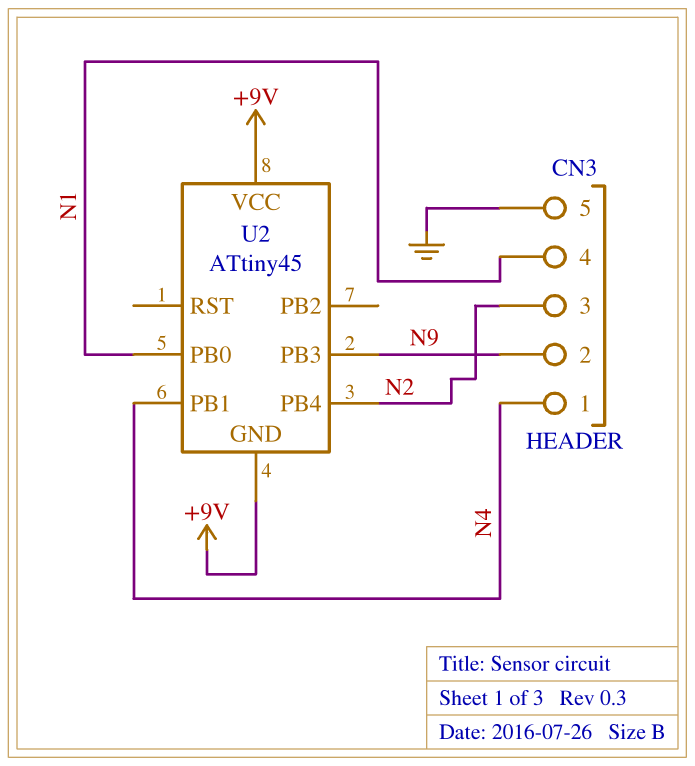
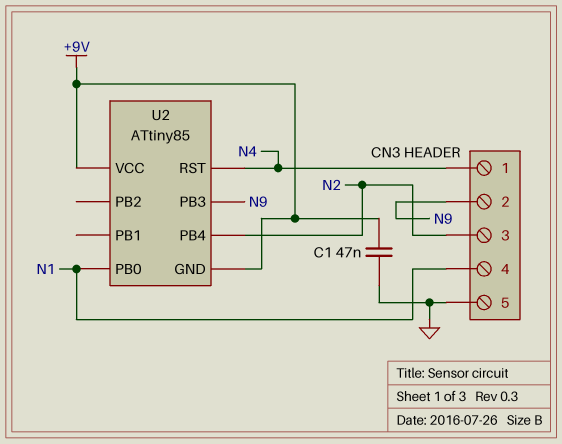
C1: none -> 47nF (+9V, GND)
U2: ATtiny45 -> ATtiny85
U2 pin PB1: N4 -> none
U2 pin RST: none -> N4

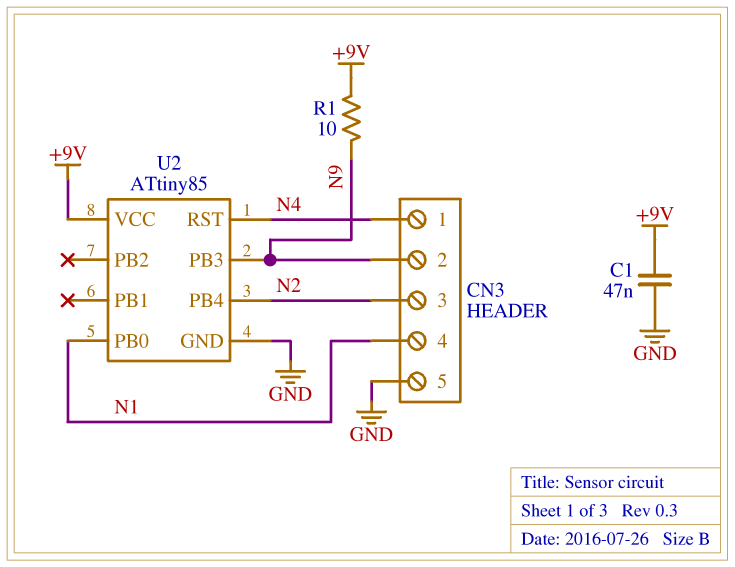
R1: none -> 10 (+9V, N9)
U2 pin GND: +9V -> GND

